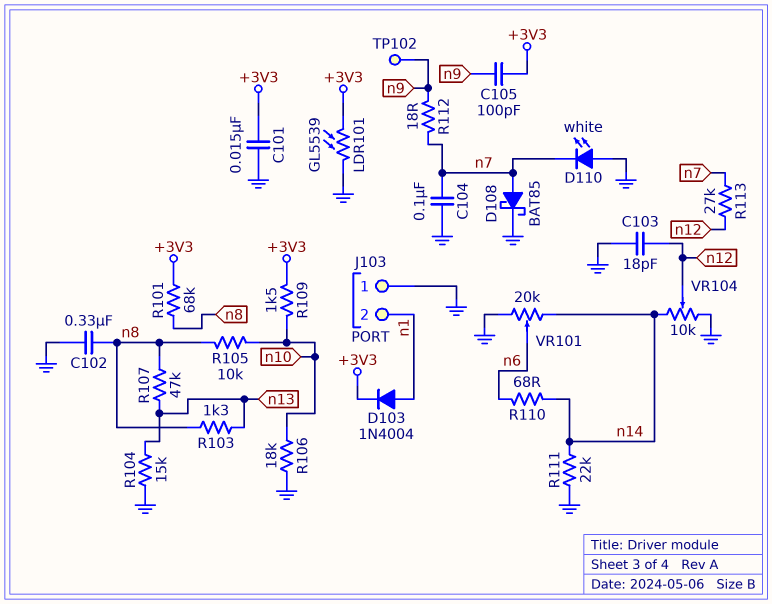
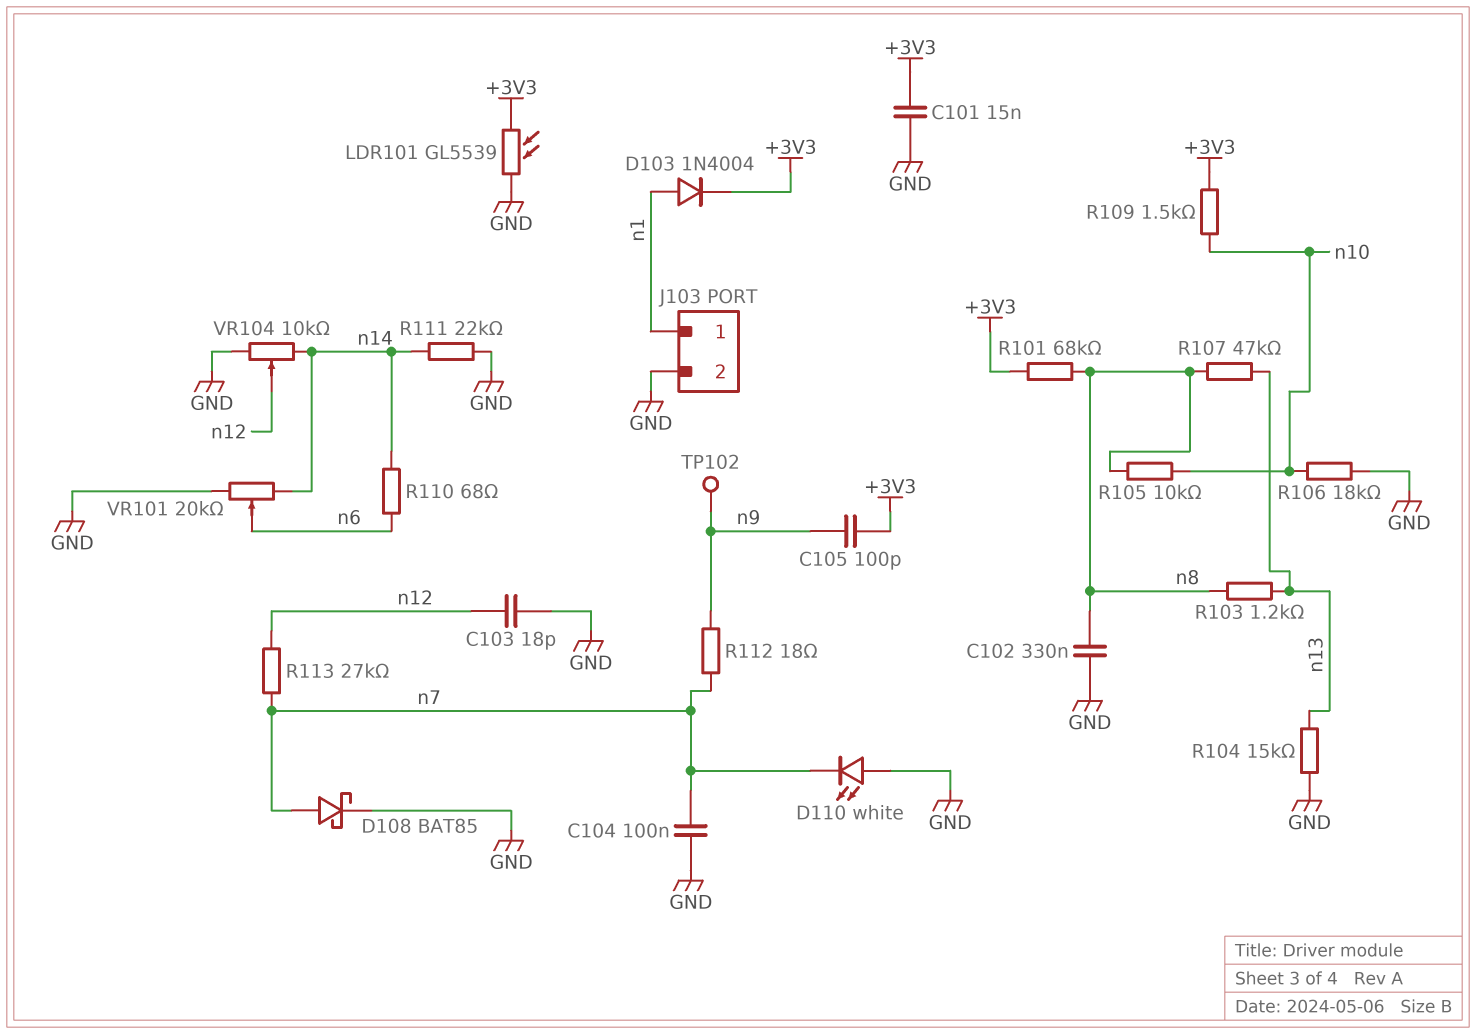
J103 pin 1: GND -> n1
J103 pin 2: n1 -> GND
R103: 1.3k (n8, n13) -> 1.2k (n8, n13)

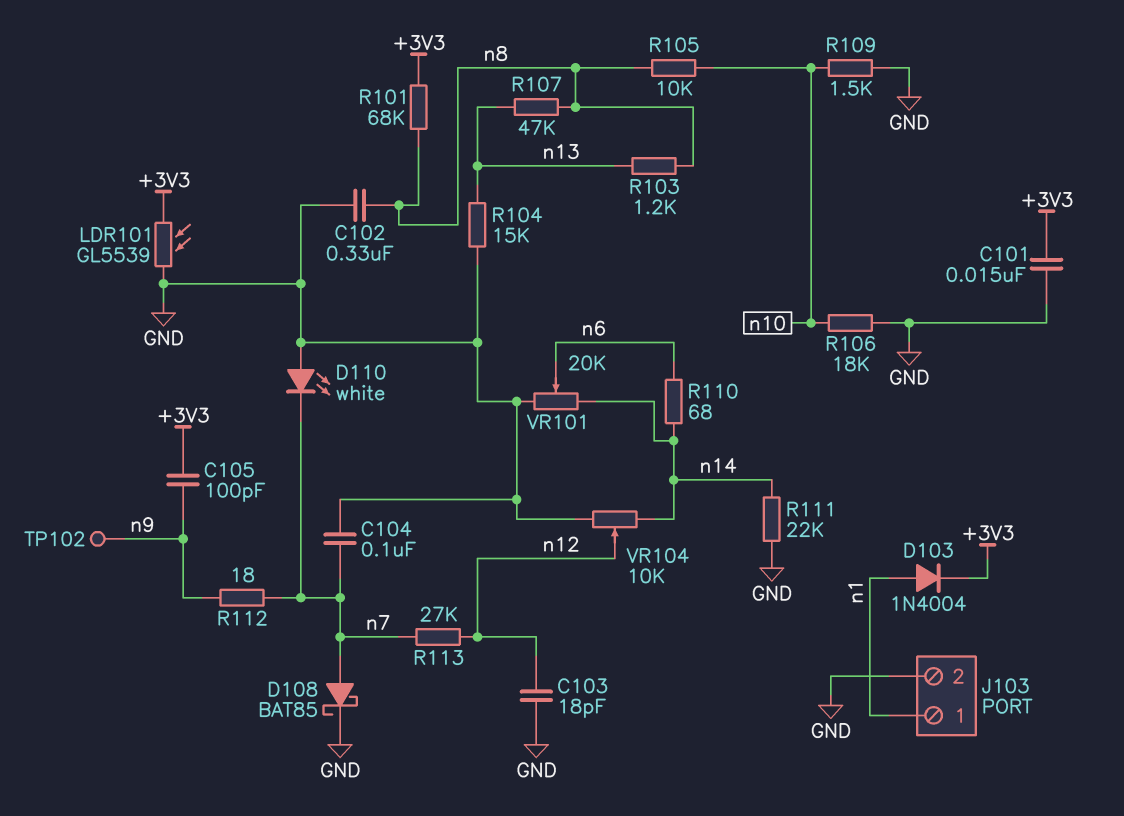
R109: 1.5k (+3V3, n10) -> 1.5k (GND, n10)

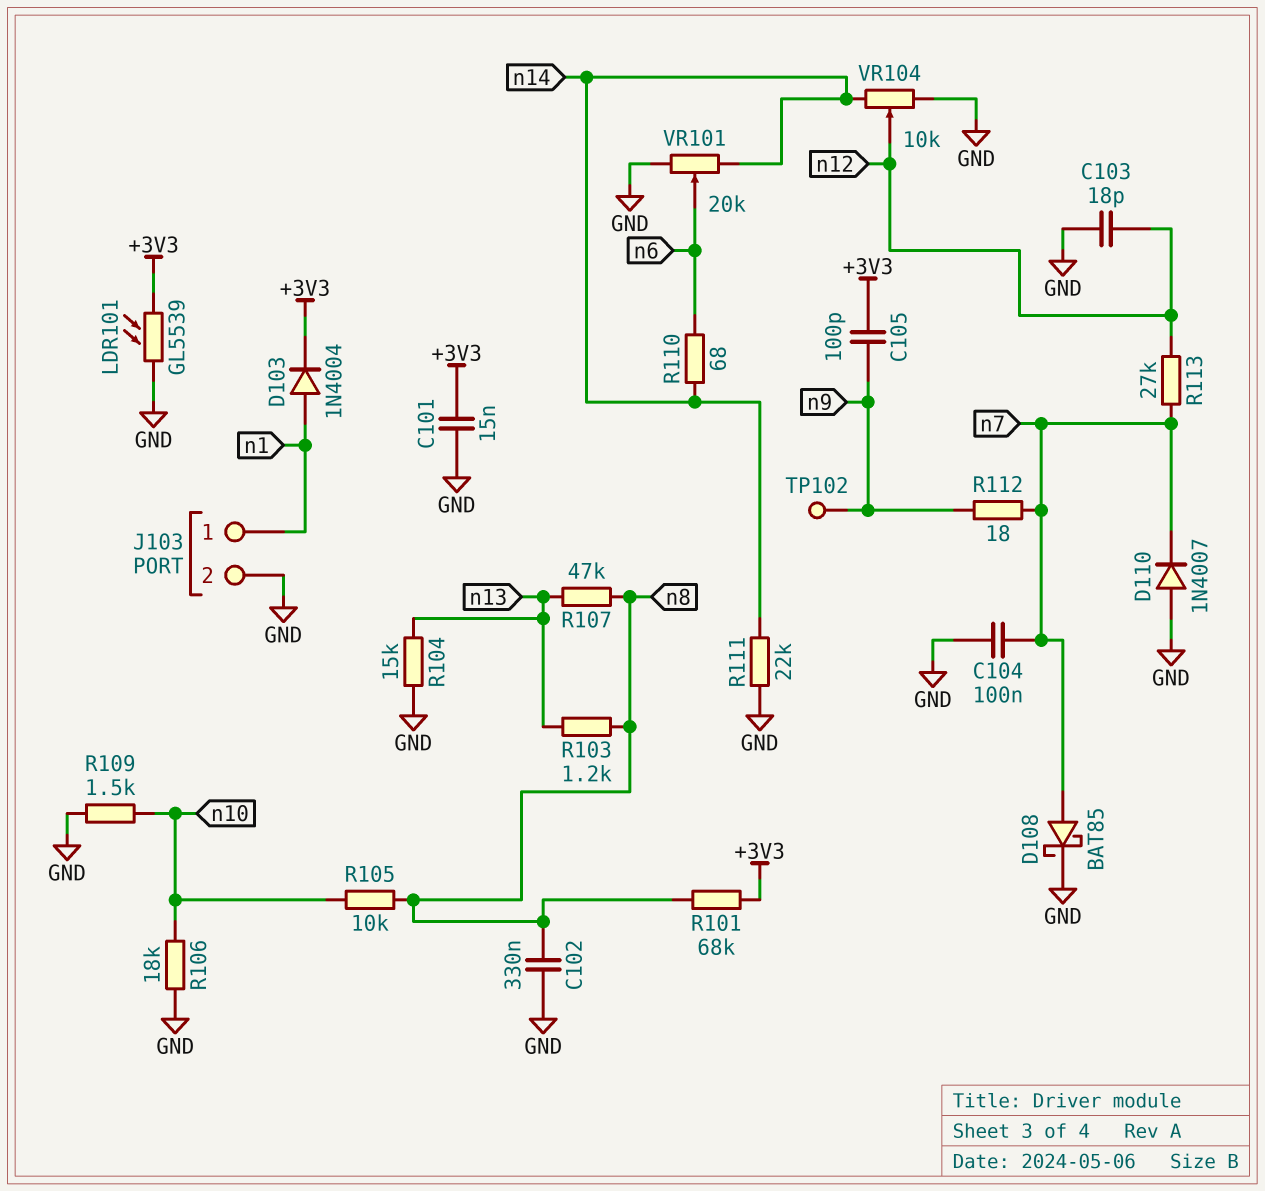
D110: LED white (A GND, K n7) -> diode 1N4007 (A GND, K n7)

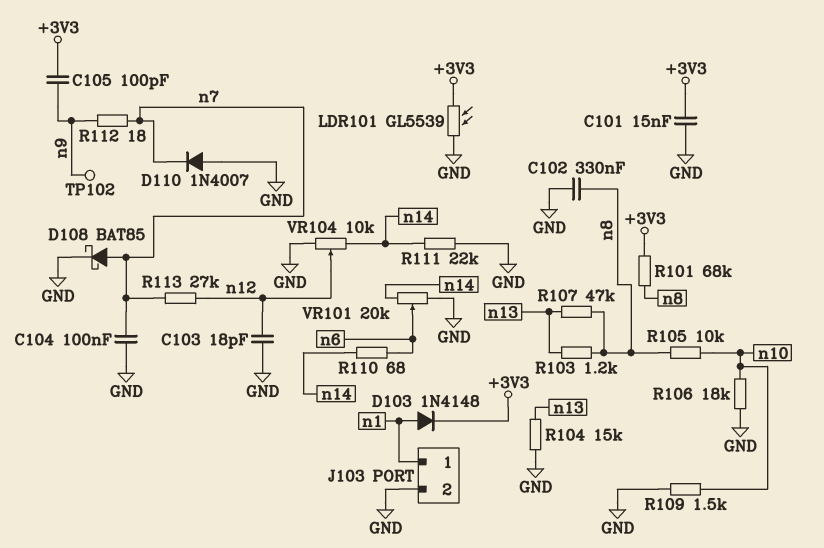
D103: diode 1N4004 (A n1, K +3V3) -> diode 1N4148 (A n1, K +3V3)

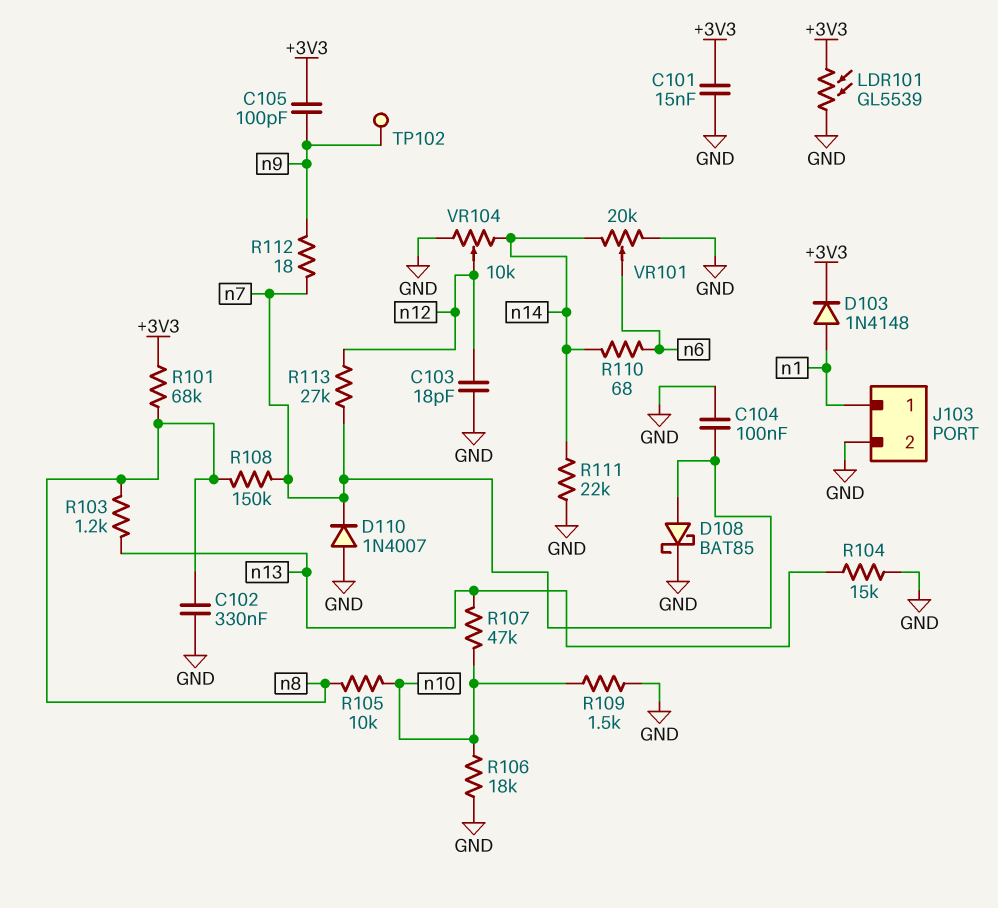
R107: 47k (n8, n13) -> 47k (n10, n13)
R108: none -> 150k (n7, n8)

